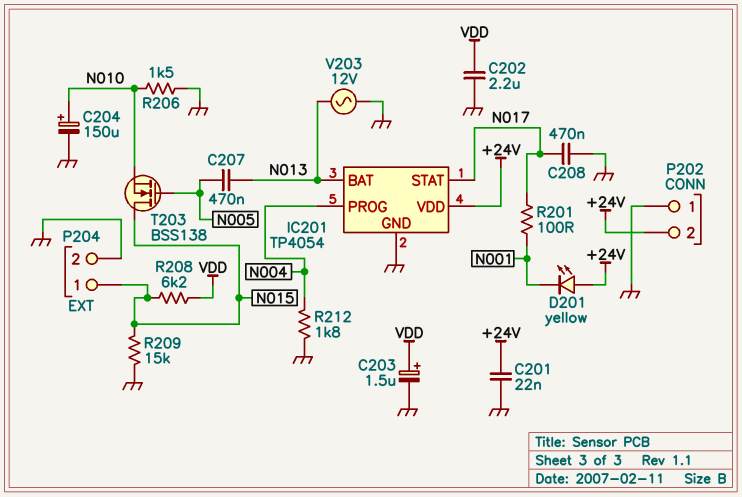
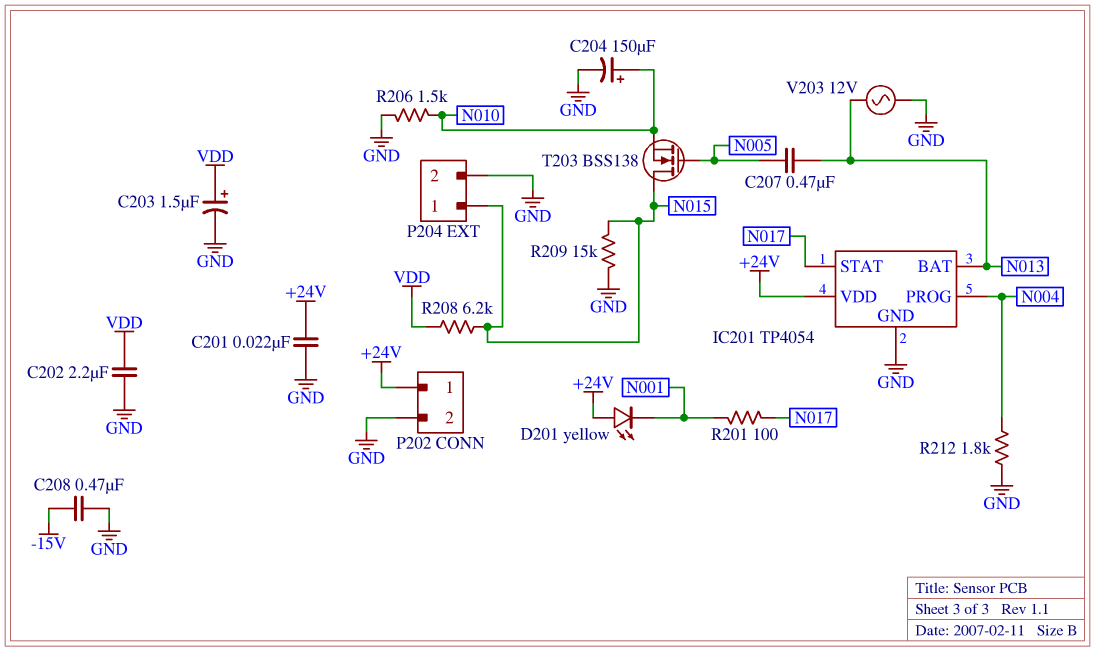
C208: 470nF (GND, N017) -> 470nF (-15V, GND)
P202 pin 1: GND -> +24V
P202 pin 2: +24V -> GND

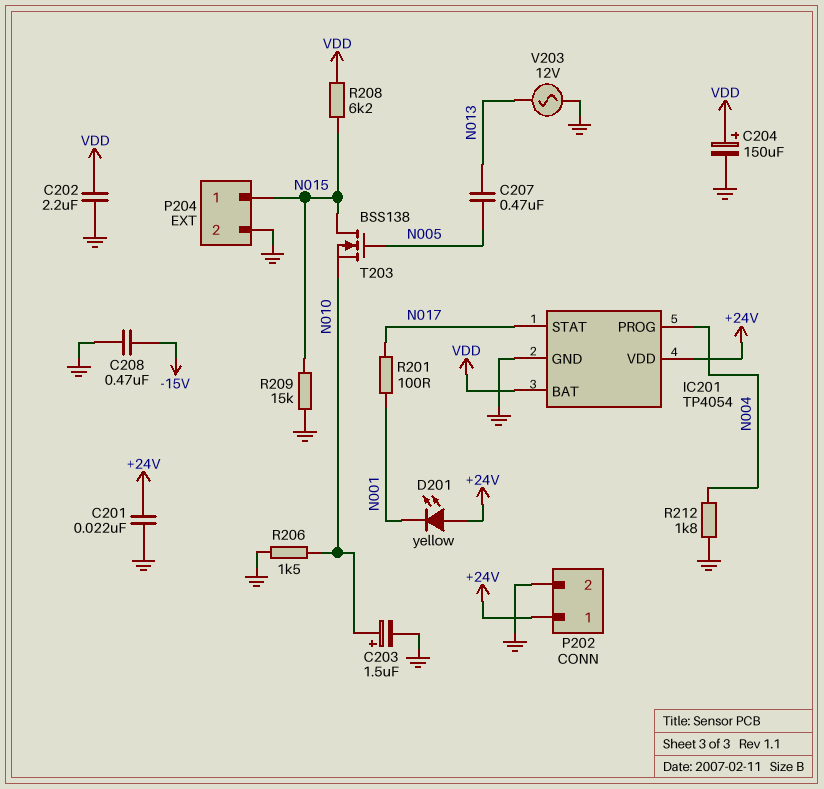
C203: 1.5uF (plus VDD, minus GND) -> 1.5uF (plus N010, minus GND)
C204: 150uF (plus N010, minus GND) -> 150uF (plus VDD, minus GND)
IC201 pin BAT: N013 -> VDD

